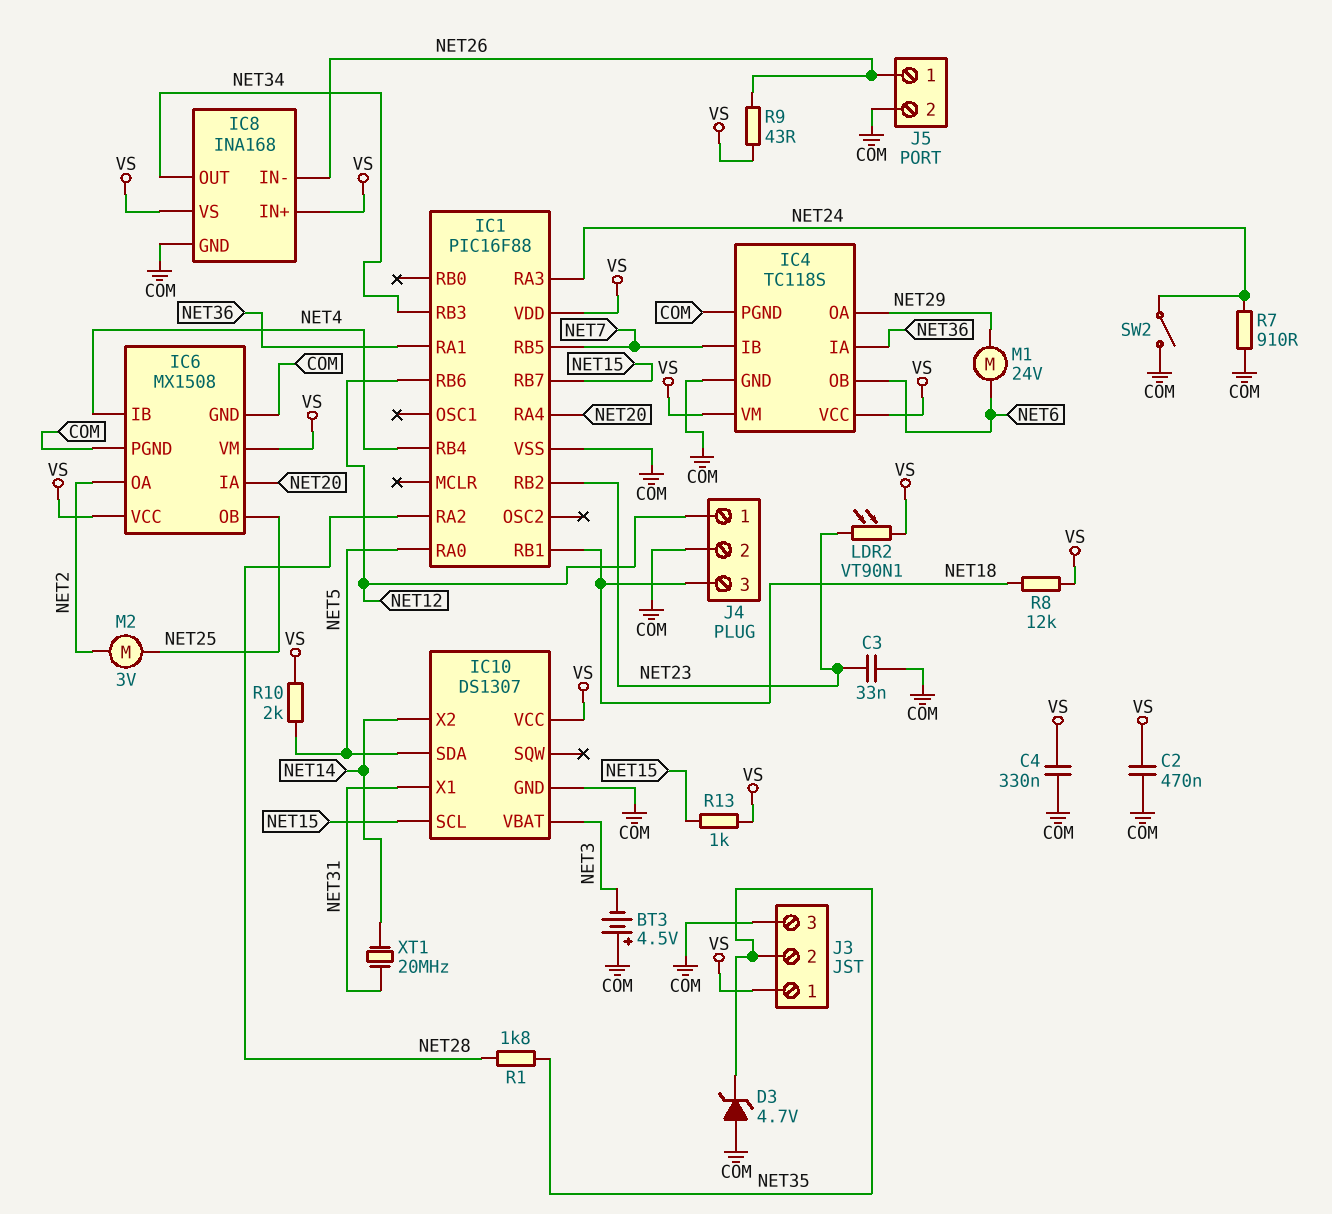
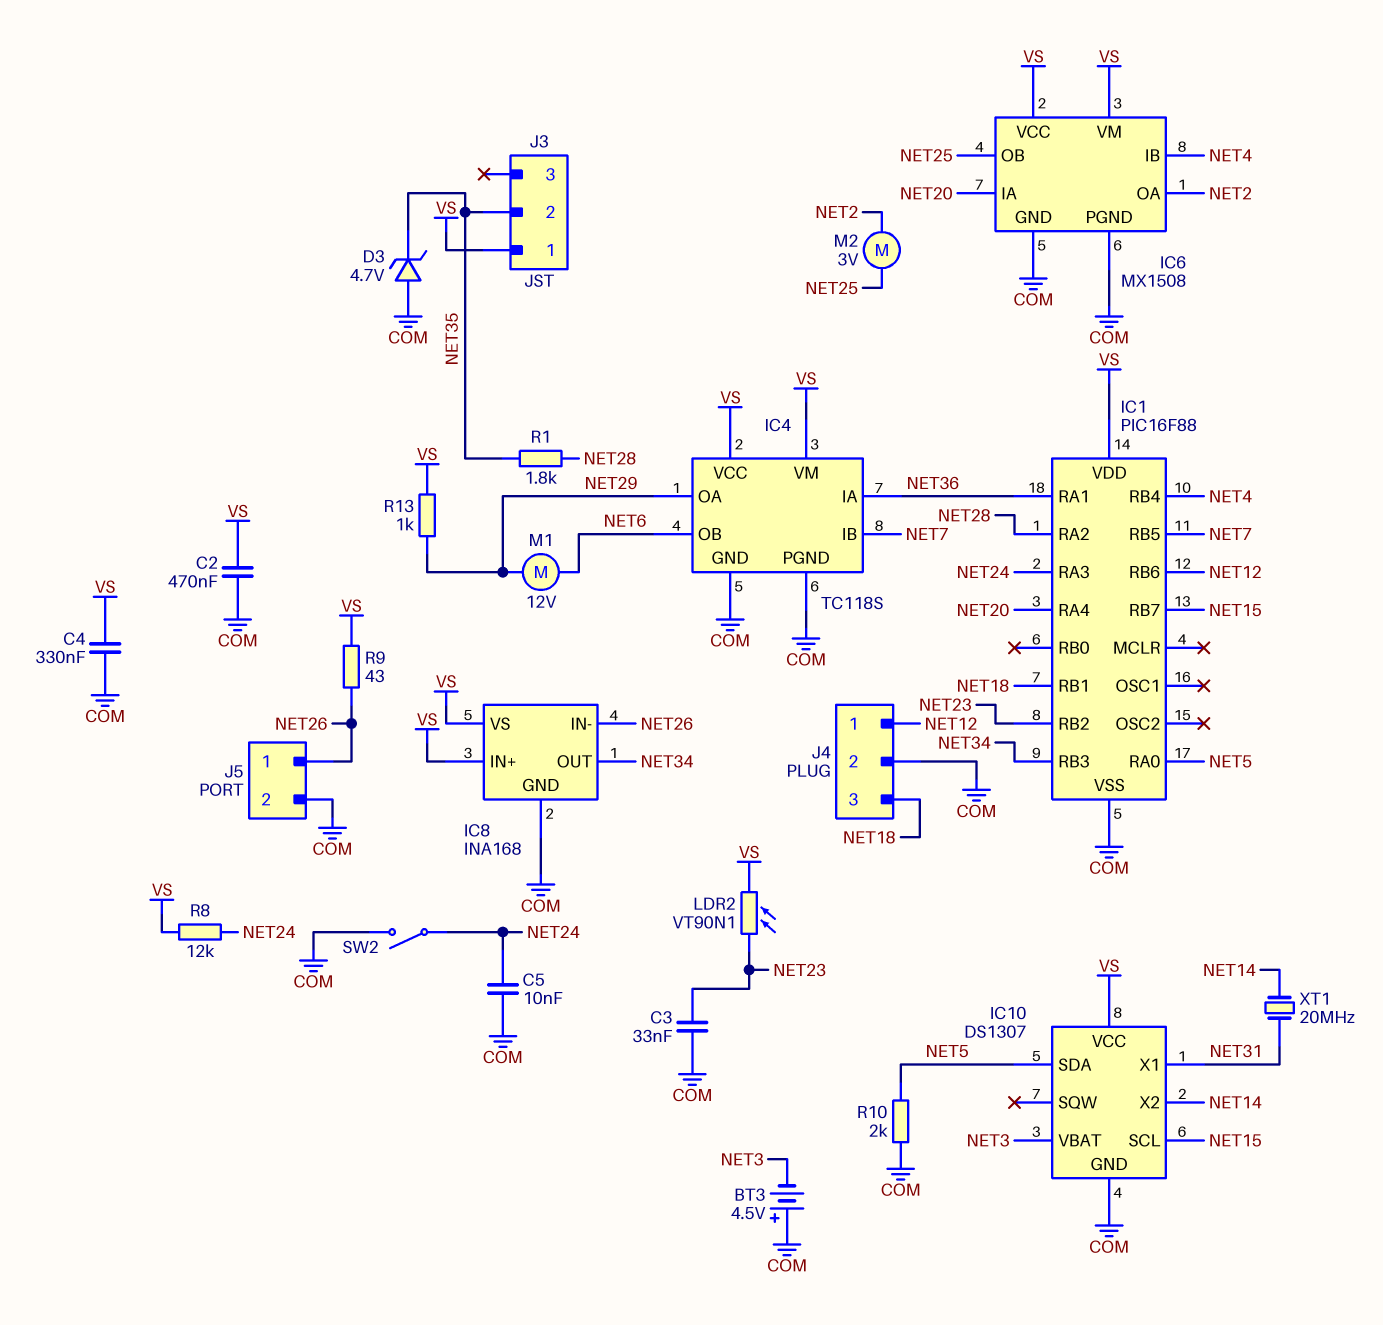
C5: none -> 10nF (COM, NET24)
J3 pin 3: COM -> none
M1: motor 24V (NET6, NET29) -> motor 12V (NET6, NET29)
R7: 910 (COM, NET24) -> none
R8: 12k (NET18, VS) -> 12k (NET24, VS)
R10: 2k (NET5, VS) -> 2k (COM, NET5)
R13: 1k (NET15, VS) -> 1k (NET29, VS)

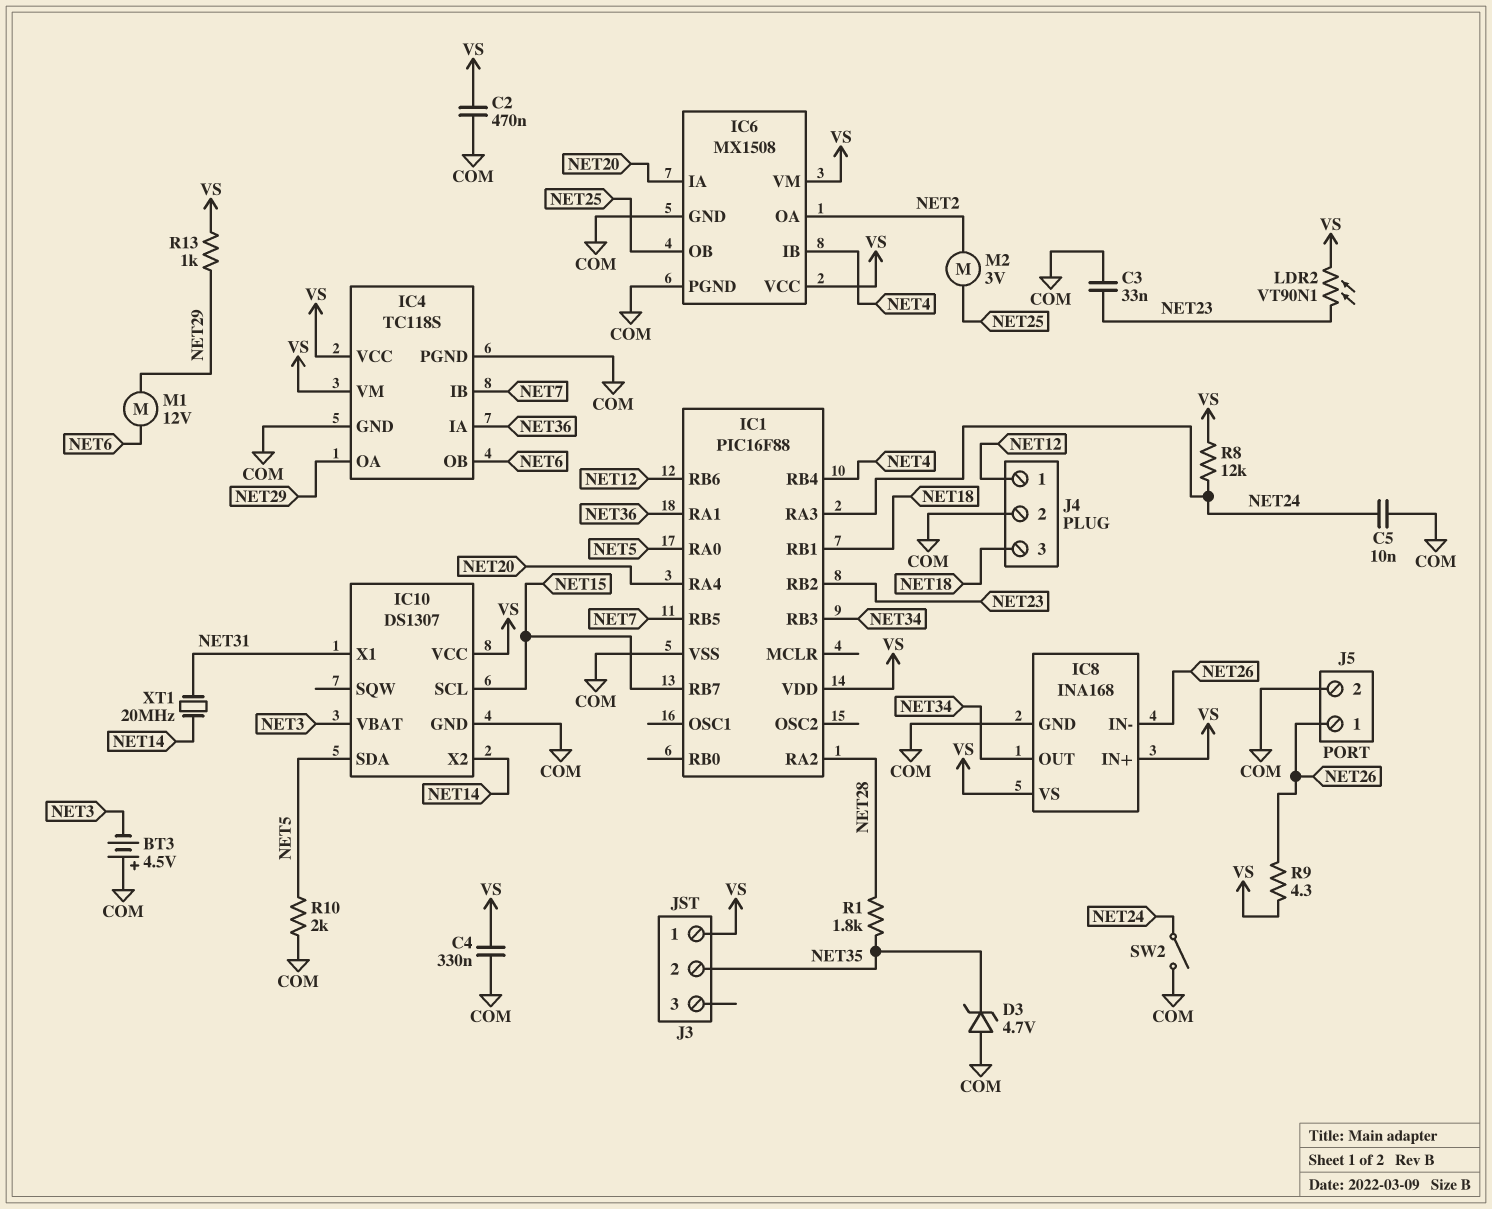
R9: 43 (NET26, VS) -> 4.3 (NET26, VS)

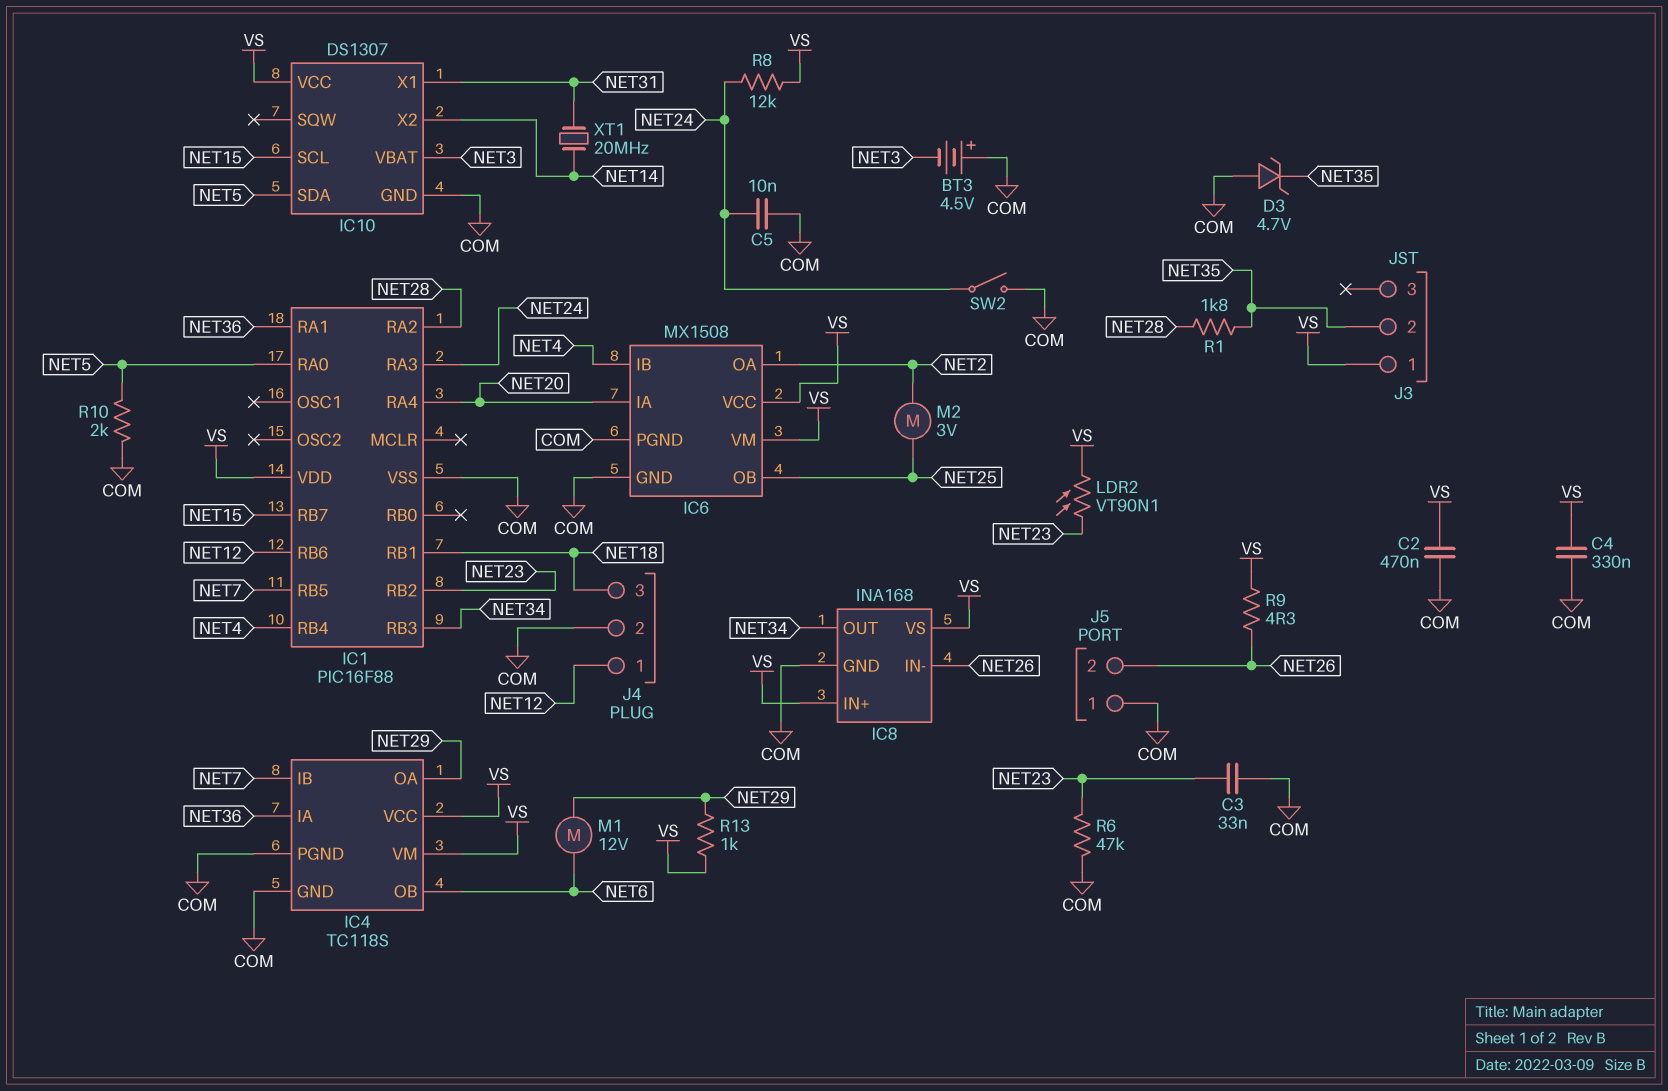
J5 pin 1: NET26 -> COM
J5 pin 2: COM -> NET26
R6: none -> 47k (COM, NET23)

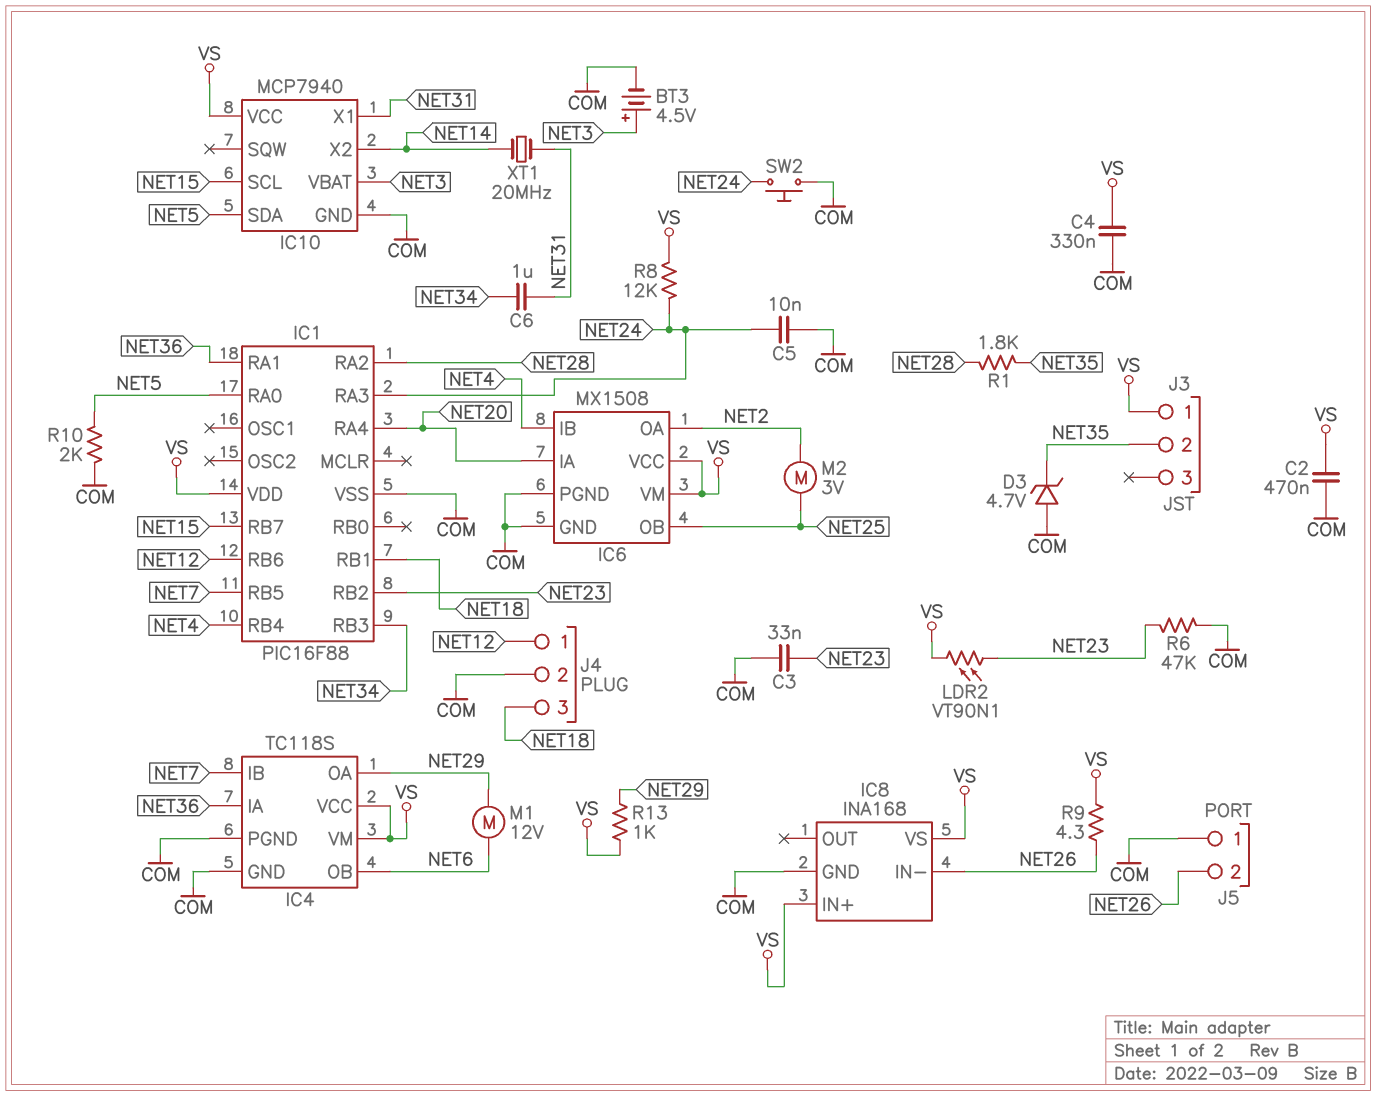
BT3: 4.5V (plus COM, minus NET3) -> 4.5V (plus NET3, minus COM)
C6: none -> 1uF (NET31, NET34)
IC8 pin OUT: NET34 -> none
IC10: DS1307 -> MCP7940
SW2: switch (COM, NET24) -> button (COM, NET24)

